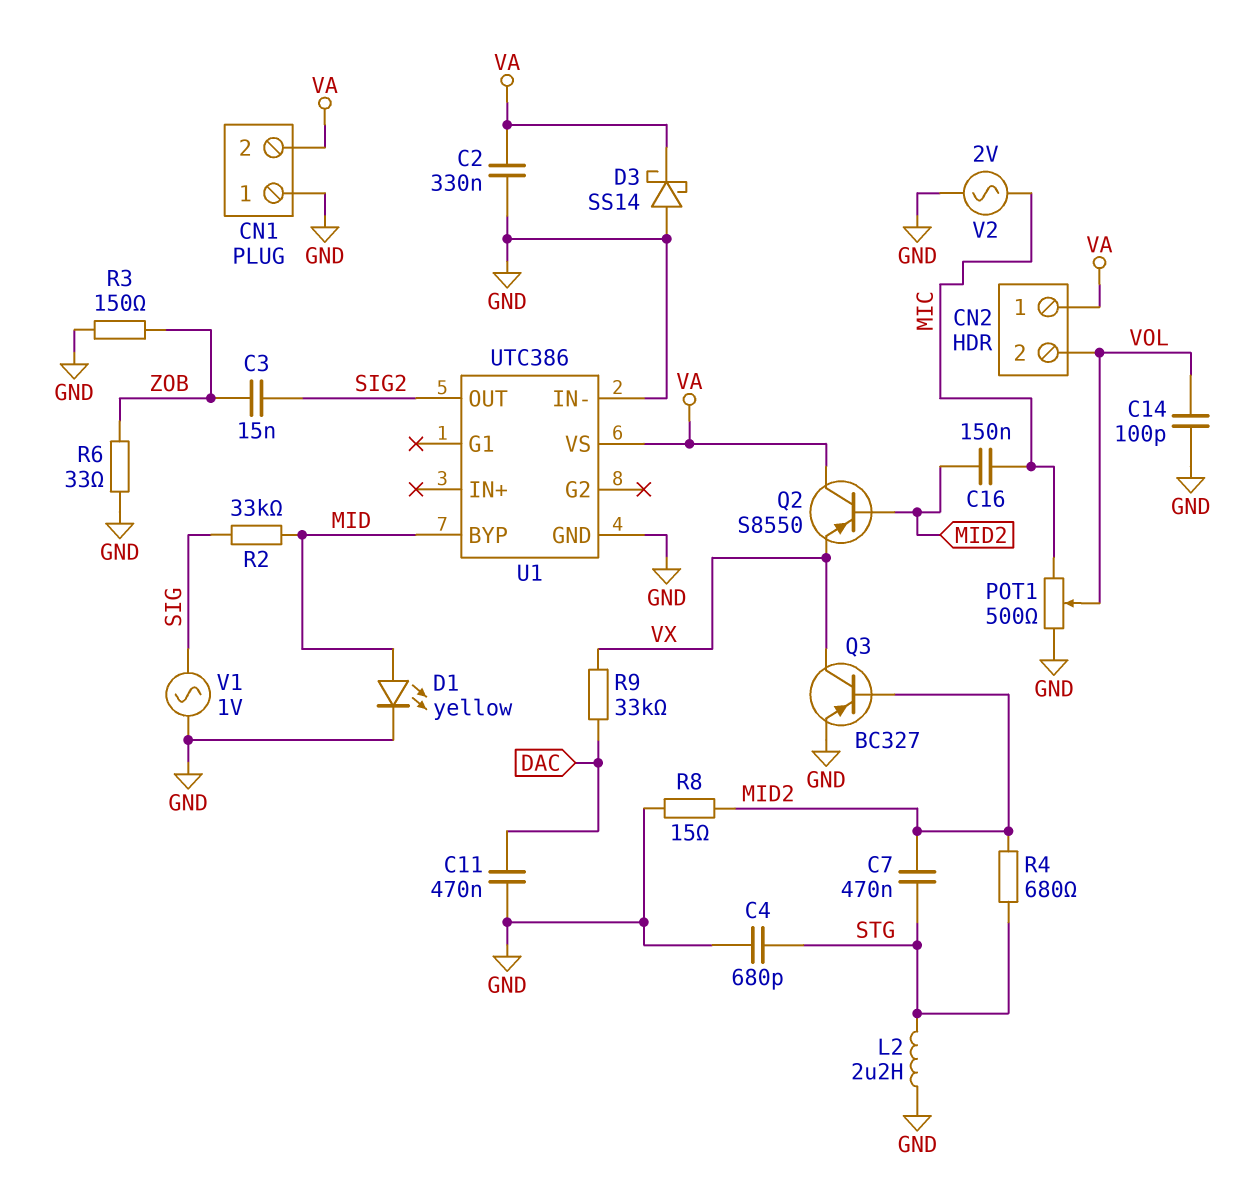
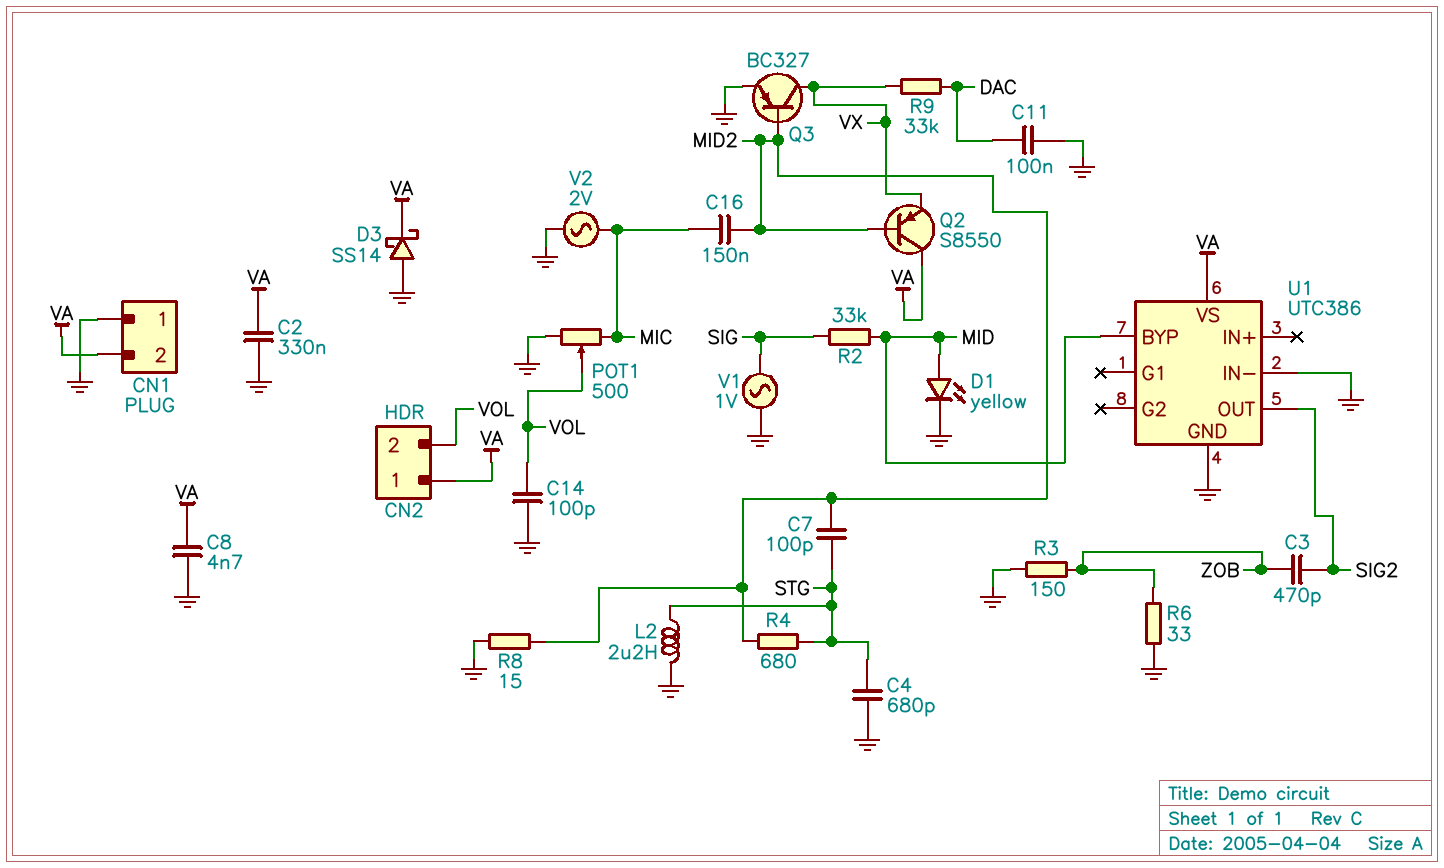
C3: 15nF (SIG2, ZOB) -> 470pF (SIG2, ZOB)
C7: 470nF (MID2, STG) -> 100pF (MID2, STG)
C8: none -> 4.7nF (GND, VA)
C11: 470nF (DAC, GND) -> 100nF (DAC, GND)

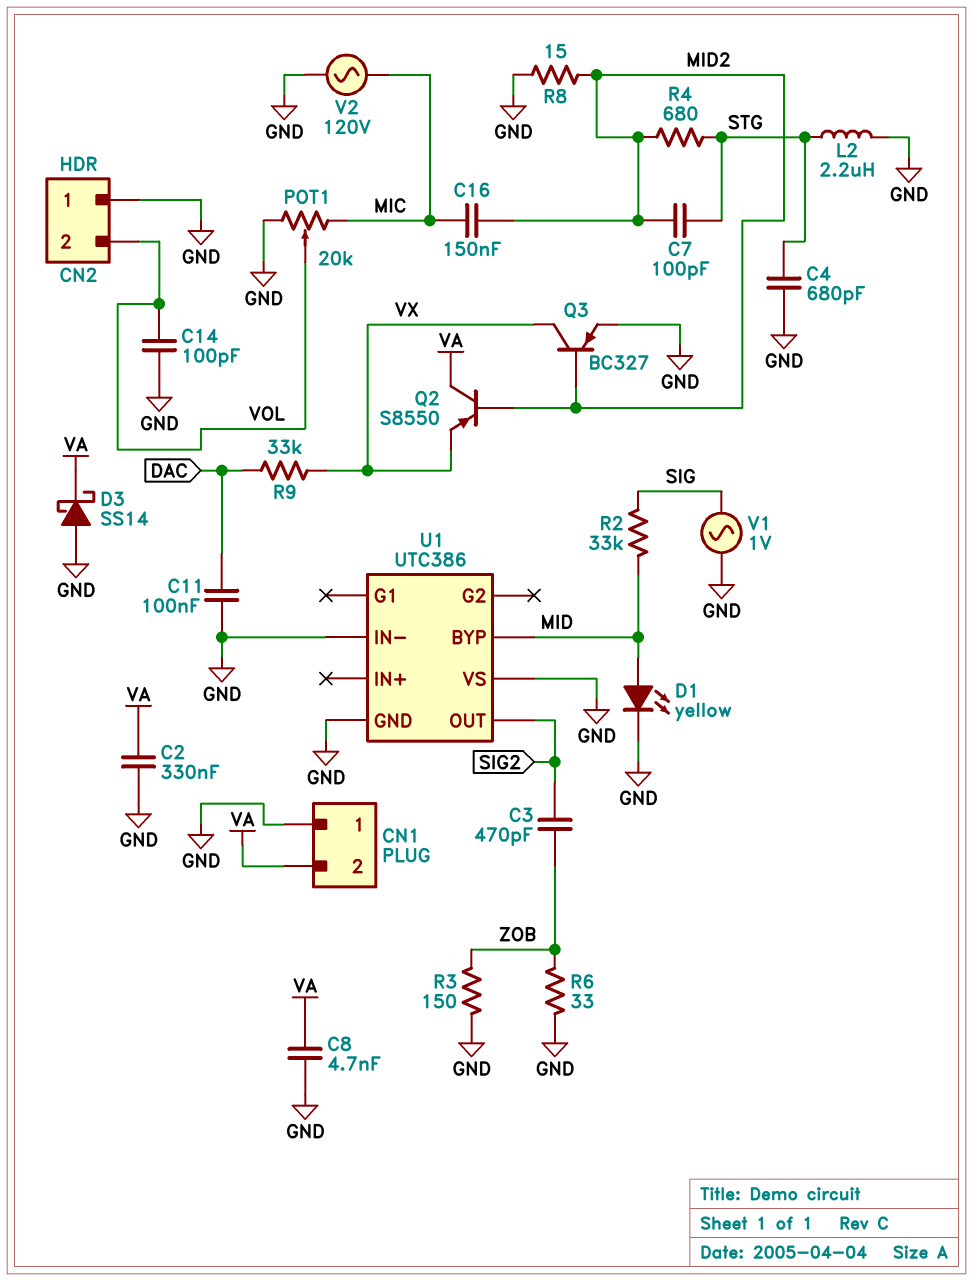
CN2 pin 1: VA -> GND
POT1: 500 (GND, MIC, wiper VOL) -> 20k (GND, MIC, wiper VOL)
U1 pin VS: VA -> GND
V2: AC 2V (GND, MIC) -> AC 120V (GND, MIC)

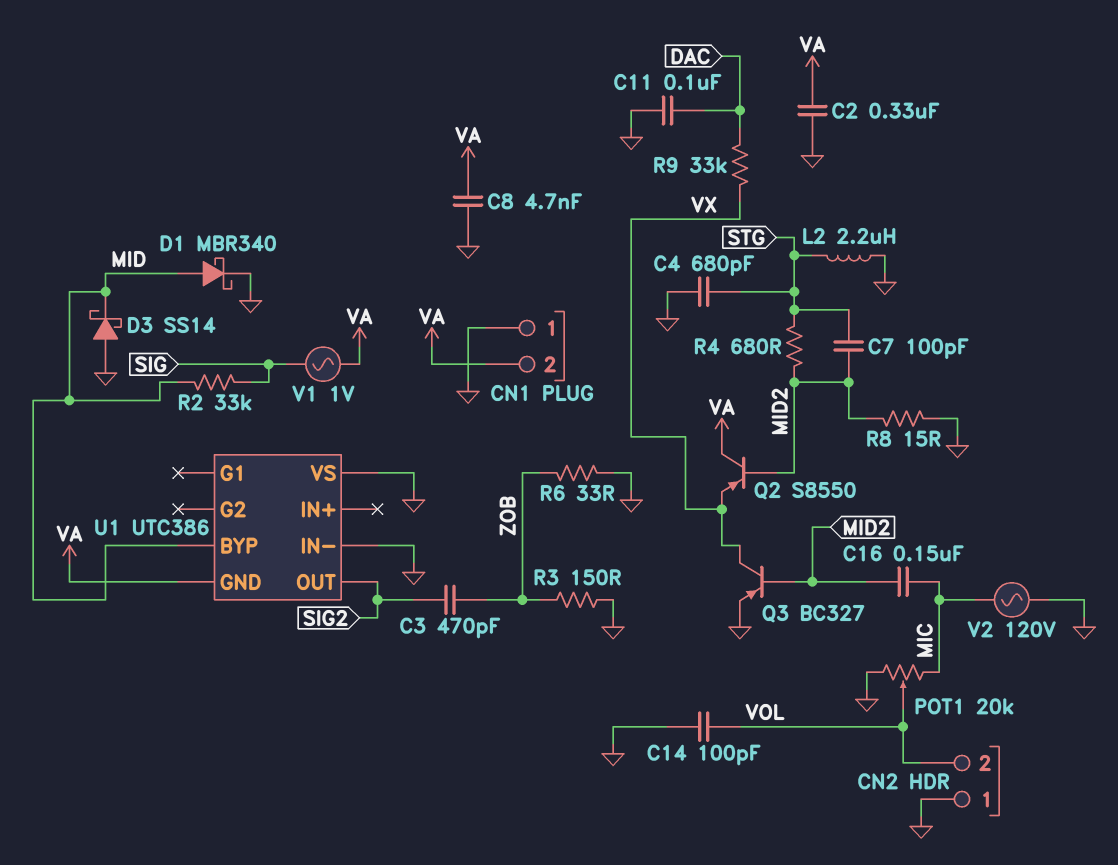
D1: LED yellow (A MID, K GND) -> schottky MBR340 (A MID, K GND)
D3: schottky SS14 (A GND, K VA) -> schottky SS14 (A GND, K MID)
U1 pin GND: GND -> VA
V1: AC 1V (GND, SIG) -> AC 1V (SIG, VA)

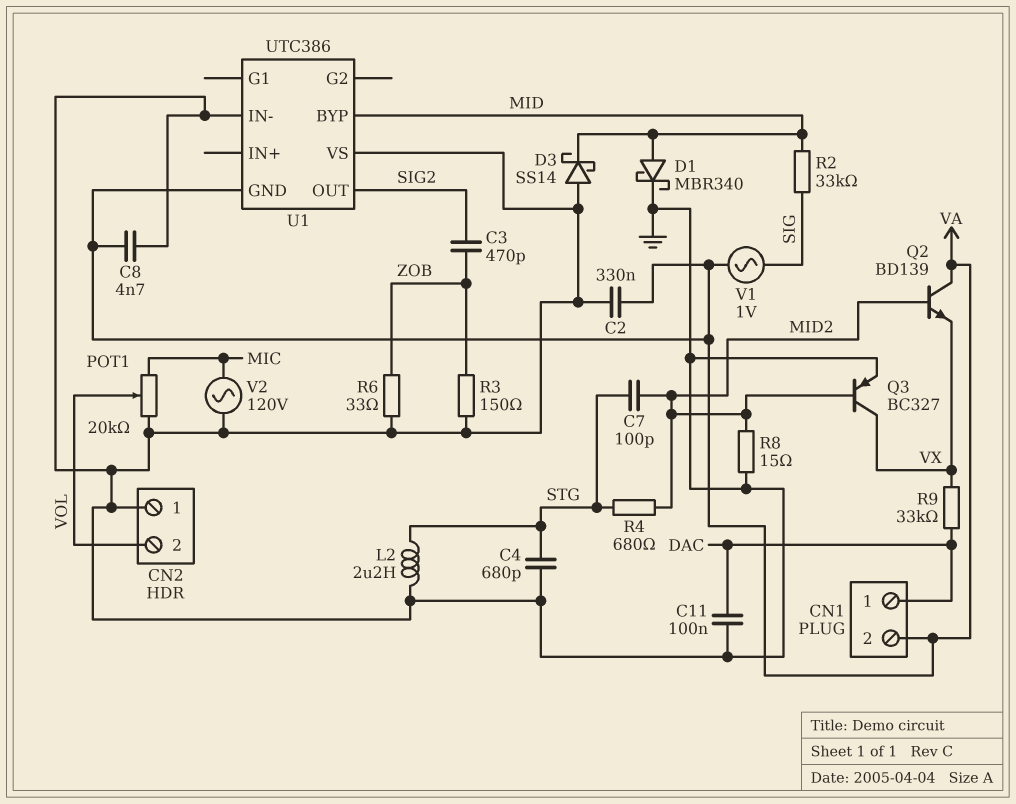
C14: 100pF (GND, VOL) -> none
C16: 150nF (MIC, MID2) -> none
CN1 pin 1: GND -> DAC
Q2: PNP S8550 (B MID2, C VA, E VX) -> NPN BD139 (B MID2, C VA, E VX)

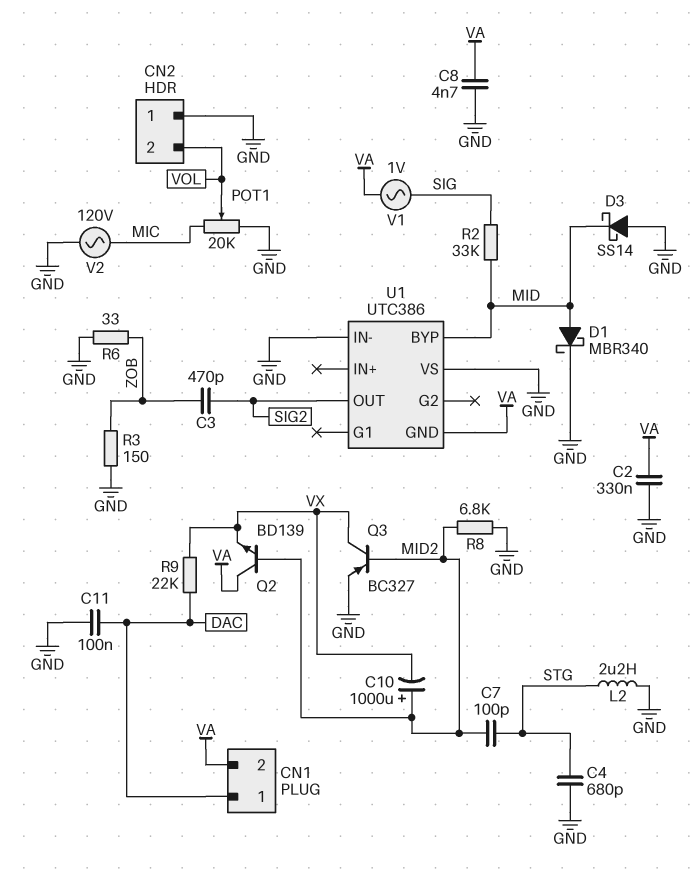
C10: none -> 1000uF (plus MID2, minus VX)
R4: 680 (MID2, STG) -> none
R8: 15 (GND, MID2) -> 6.8k (GND, MID2)
R9: 33k (DAC, VX) -> 22k (DAC, VX)

